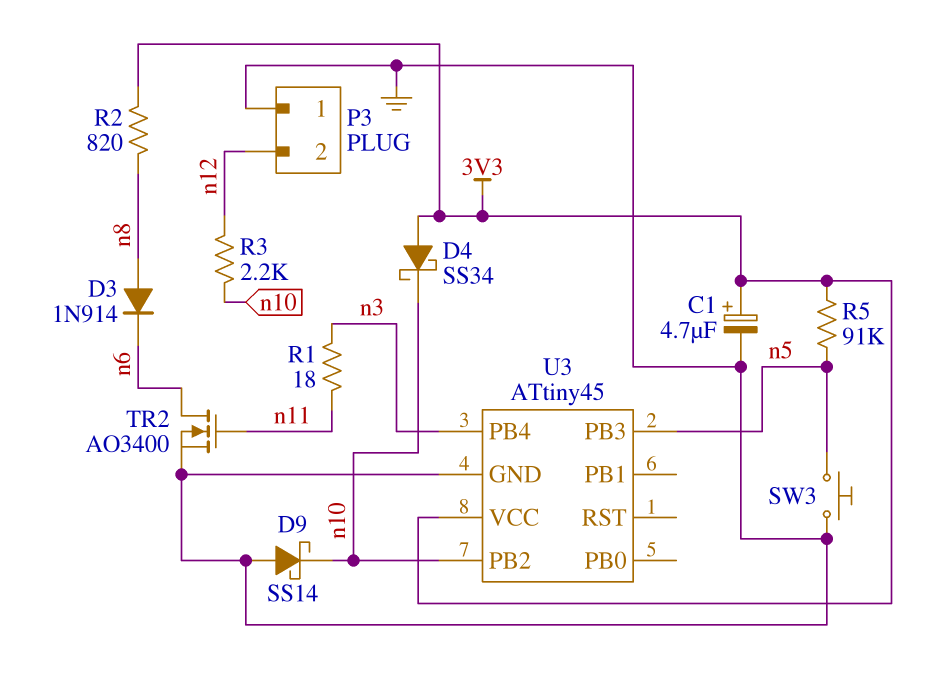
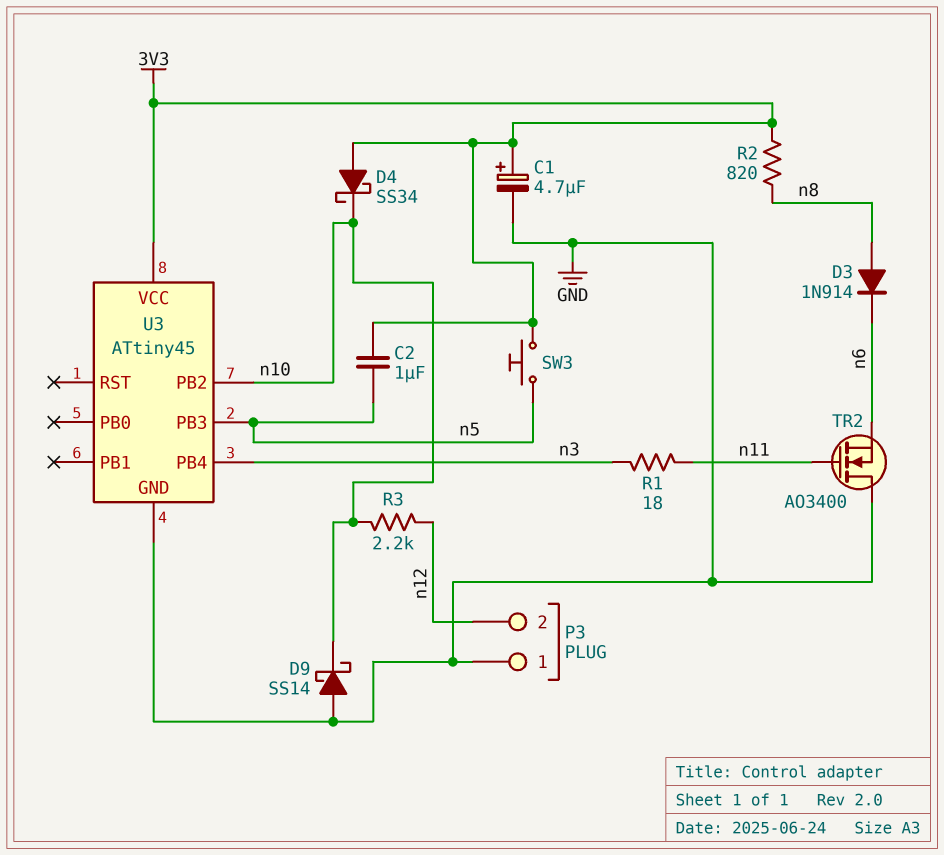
C2: none -> 1uF (3V3, n5)
R5: 91k (3V3, n5) -> none
SW3: button (GND, n5) -> button (3V3, n5)
TR2: NMOS AO3400 (G n11, D n6, S GND) -> NMOS AO3400 (G n11, D GND, S n6)

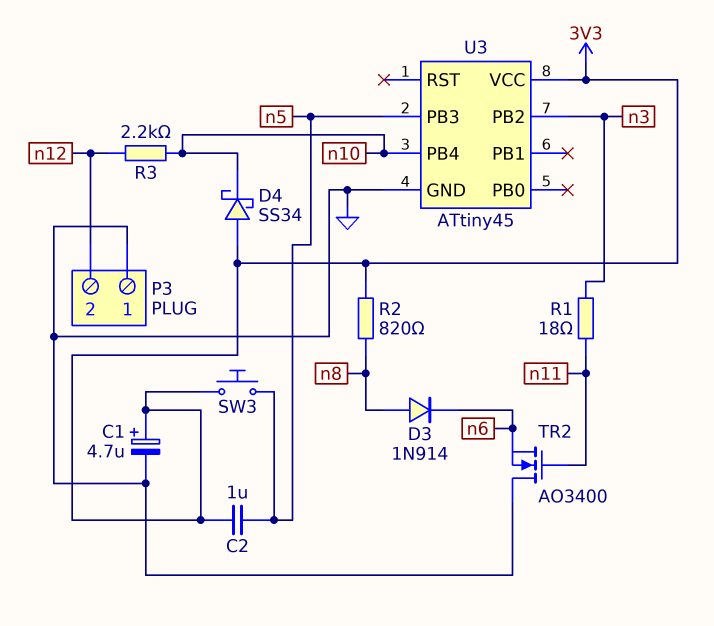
D9: schottky SS14 (A GND, K n10) -> none
U3 pin PB2: n10 -> n3
U3 pin PB4: n3 -> n10

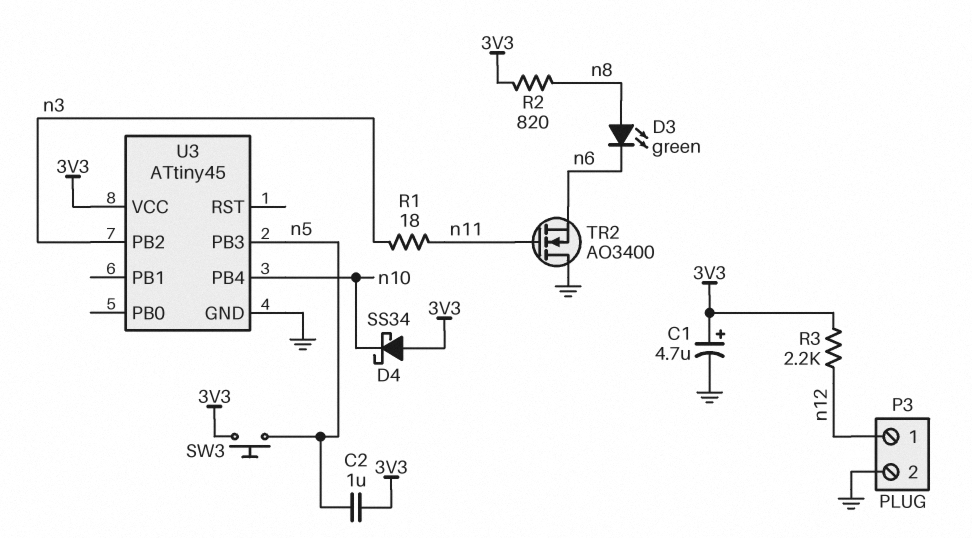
D3: diode 1N914 (A n8, K n6) -> LED green (A n8, K n6)
P3 pin 1: GND -> n12
P3 pin 2: n12 -> GND
R3: 2.2k (n10, n12) -> 2.2k (3V3, n12)

